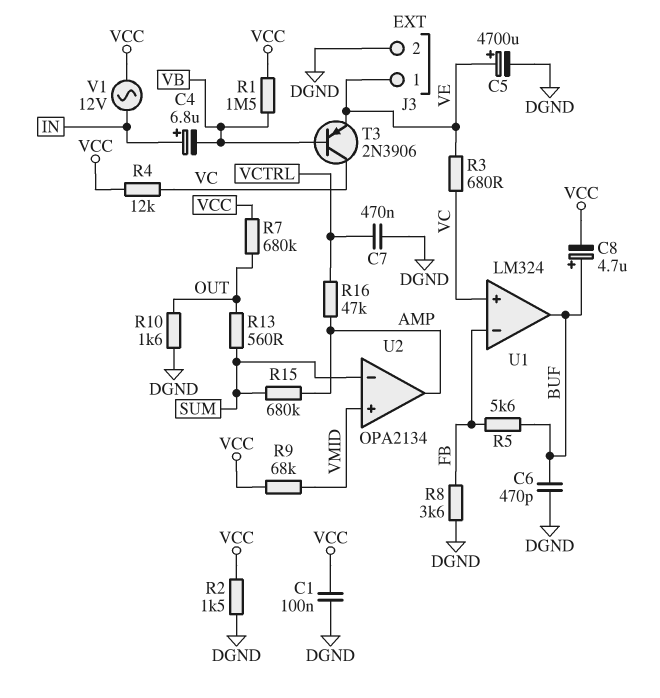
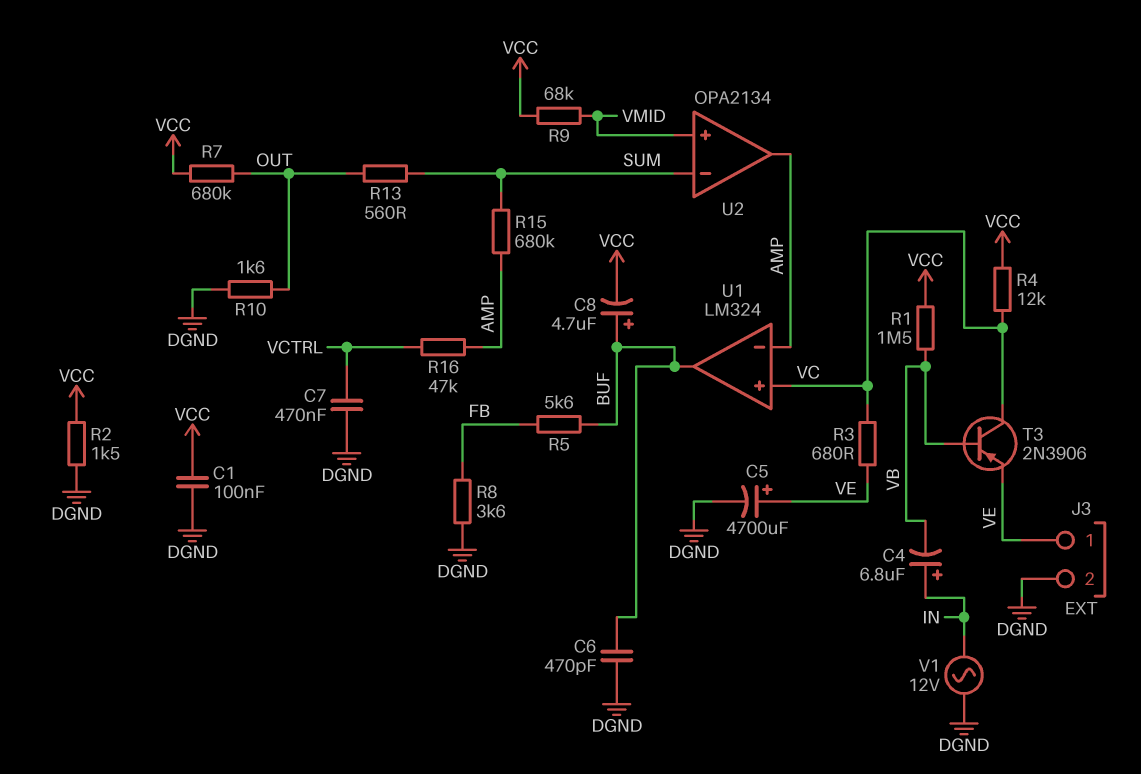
U1 pin in-: FB -> AMP
V1: AC 12V (IN, VCC) -> AC 12V (DGND, IN)

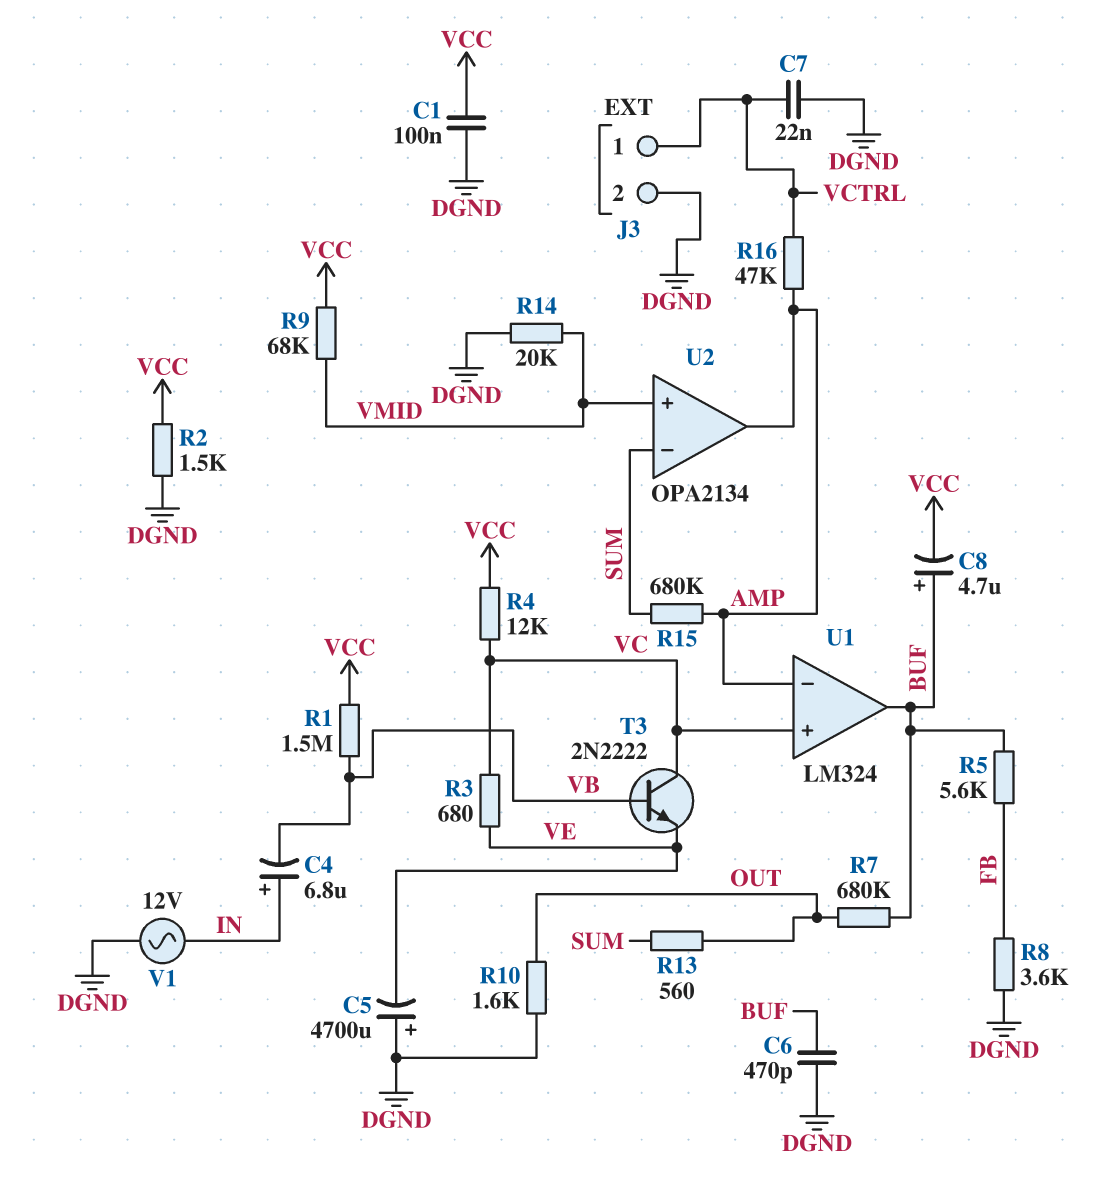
C5: 4700uF (plus VE, minus DGND) -> 4700uF (plus DGND, minus VE)
C7: 470nF (DGND, VCTRL) -> 22nF (DGND, VCTRL)
J3 pin 1: VE -> VCTRL
R7: 680k (OUT, VCC) -> 680k (BUF, OUT)
R14: none -> 20k (DGND, VMID)
T3: PNP 2N3906 (B VB, C VC, E VE) -> NPN 2N2222 (B VB, C VC, E VE)

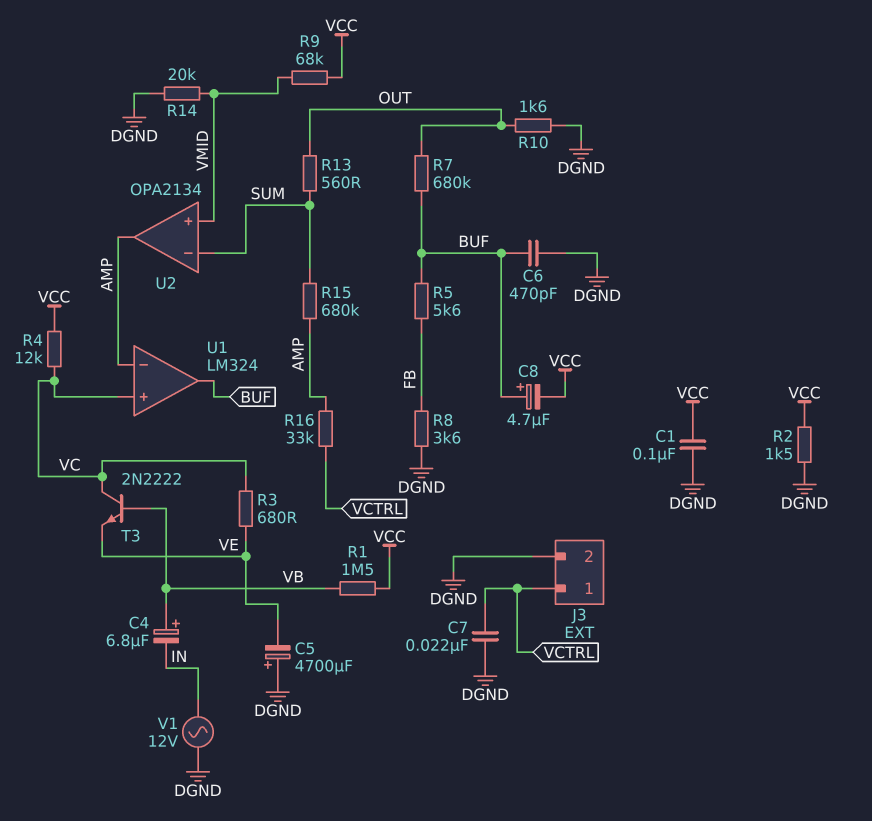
C4: 6.8uF (plus IN, minus VB) -> 6.8uF (plus VB, minus IN)
R16: 47k (AMP, VCTRL) -> 33k (AMP, VCTRL)

